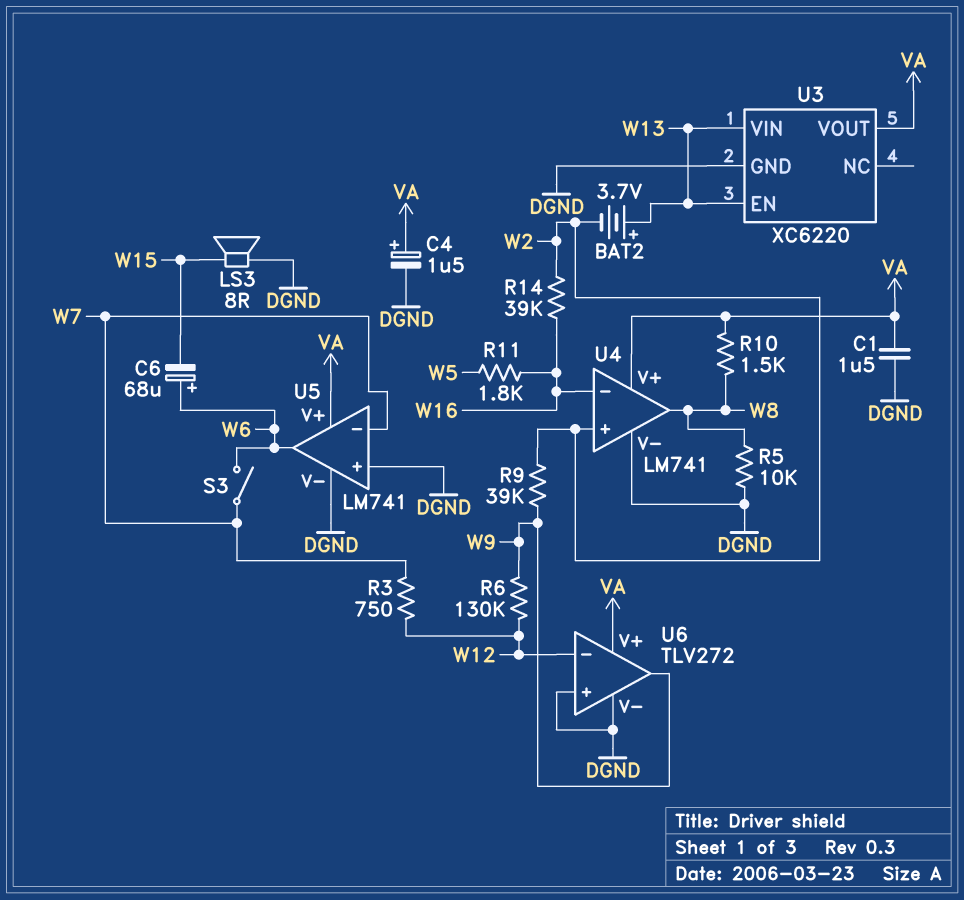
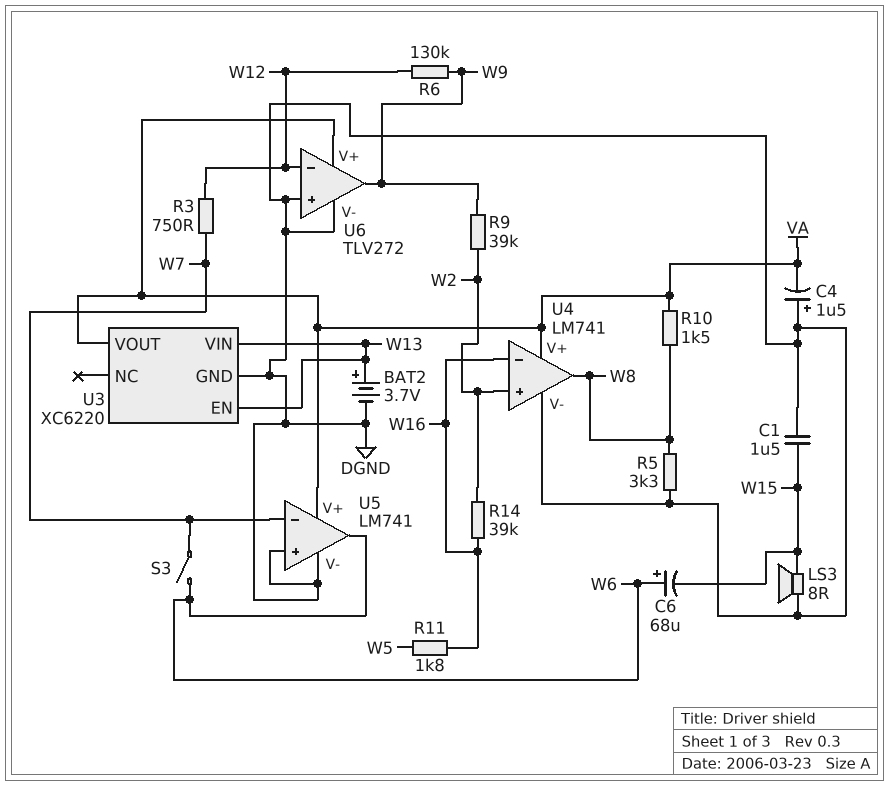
BAT2: 3.7V (plus W13, minus W2) -> 3.7V (plus W13, minus DGND)
C1: 1.5uF (DGND, VA) -> 1.5uF (DGND, W15)
C4: 1.5uF (plus VA, minus DGND) -> 1.5uF (plus DGND, minus VA)
R5: 10k (DGND, W8) -> 3.3k (DGND, W8)

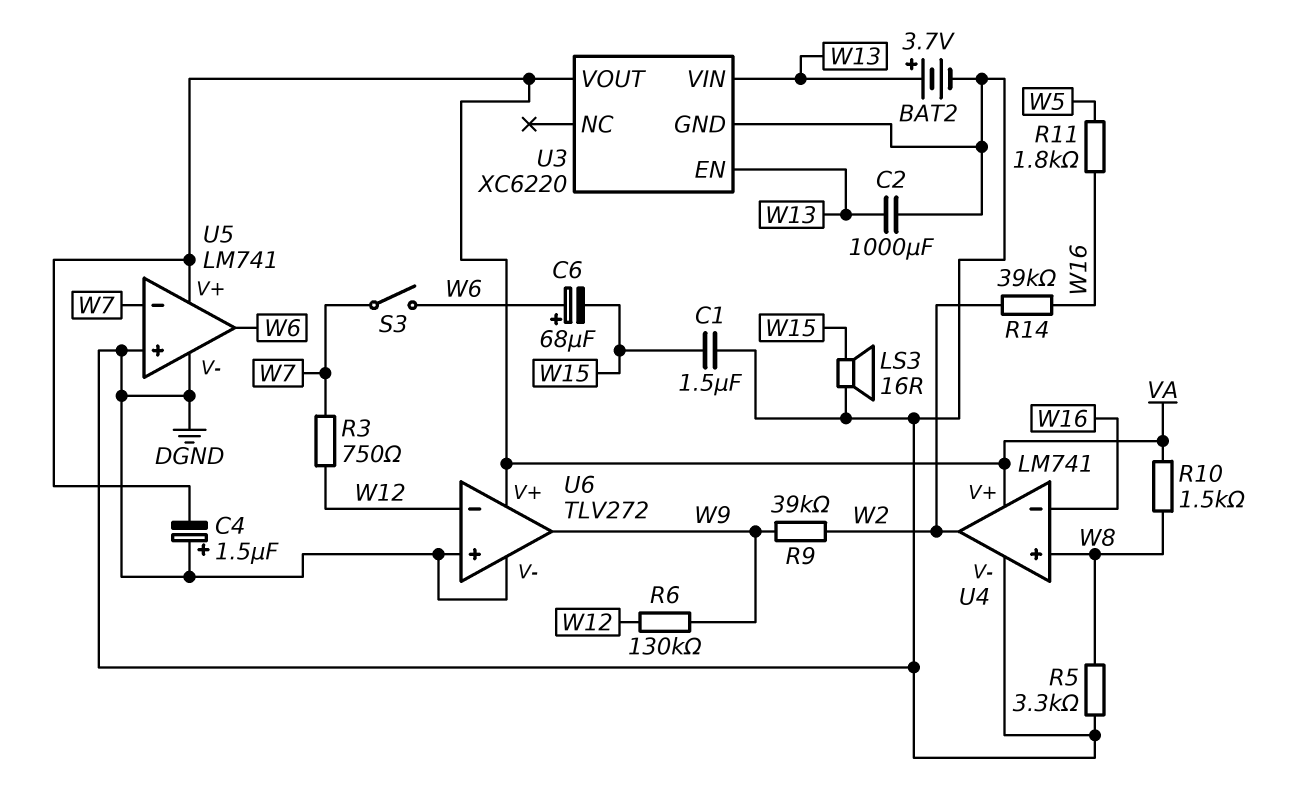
C2: none -> 1000uF (DGND, W13)
LS3: speaker 8R (DGND, W15) -> speaker 16R (DGND, W15)
U4 pin in+: W2 -> W8
U4 pin out: W8 -> W2

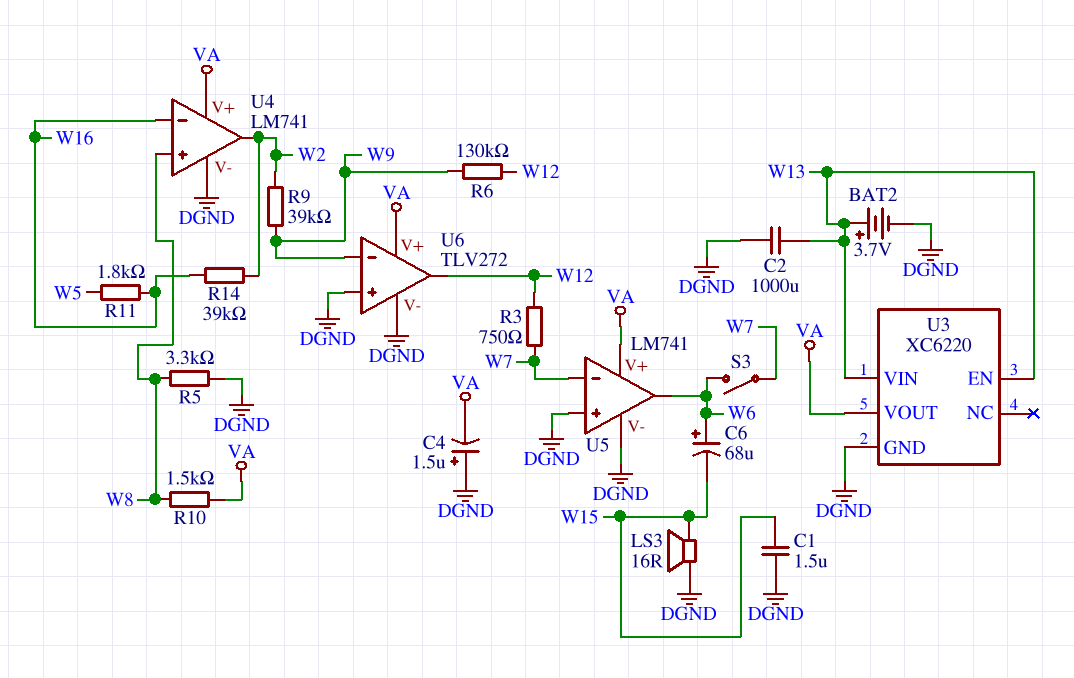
U6 pin in-: W12 -> W9
U6 pin out: W9 -> W12

